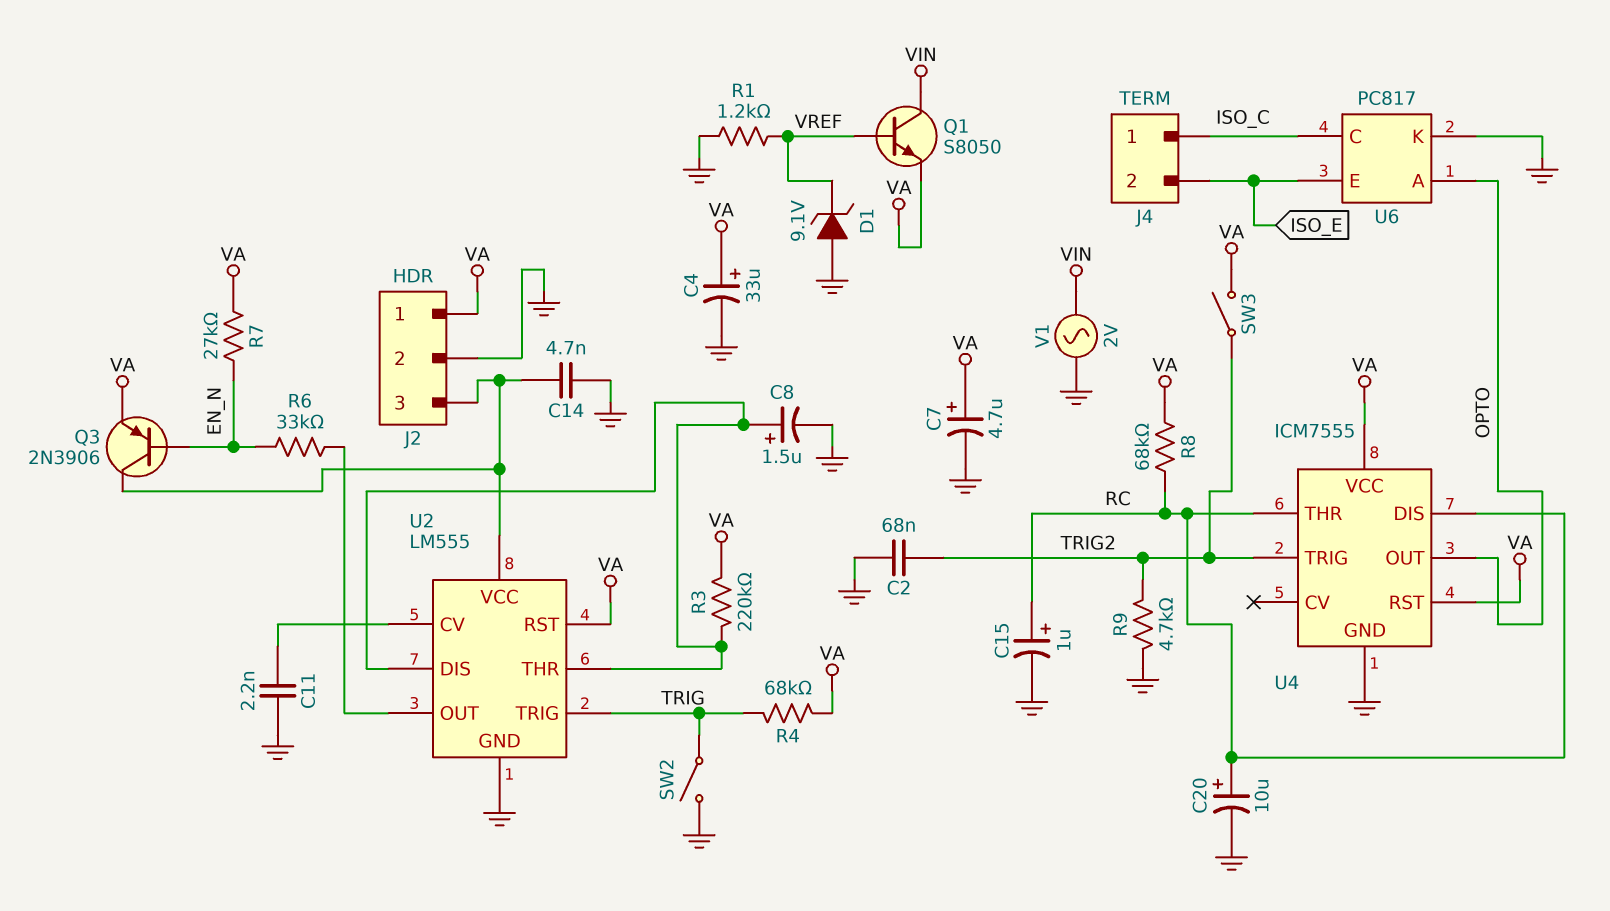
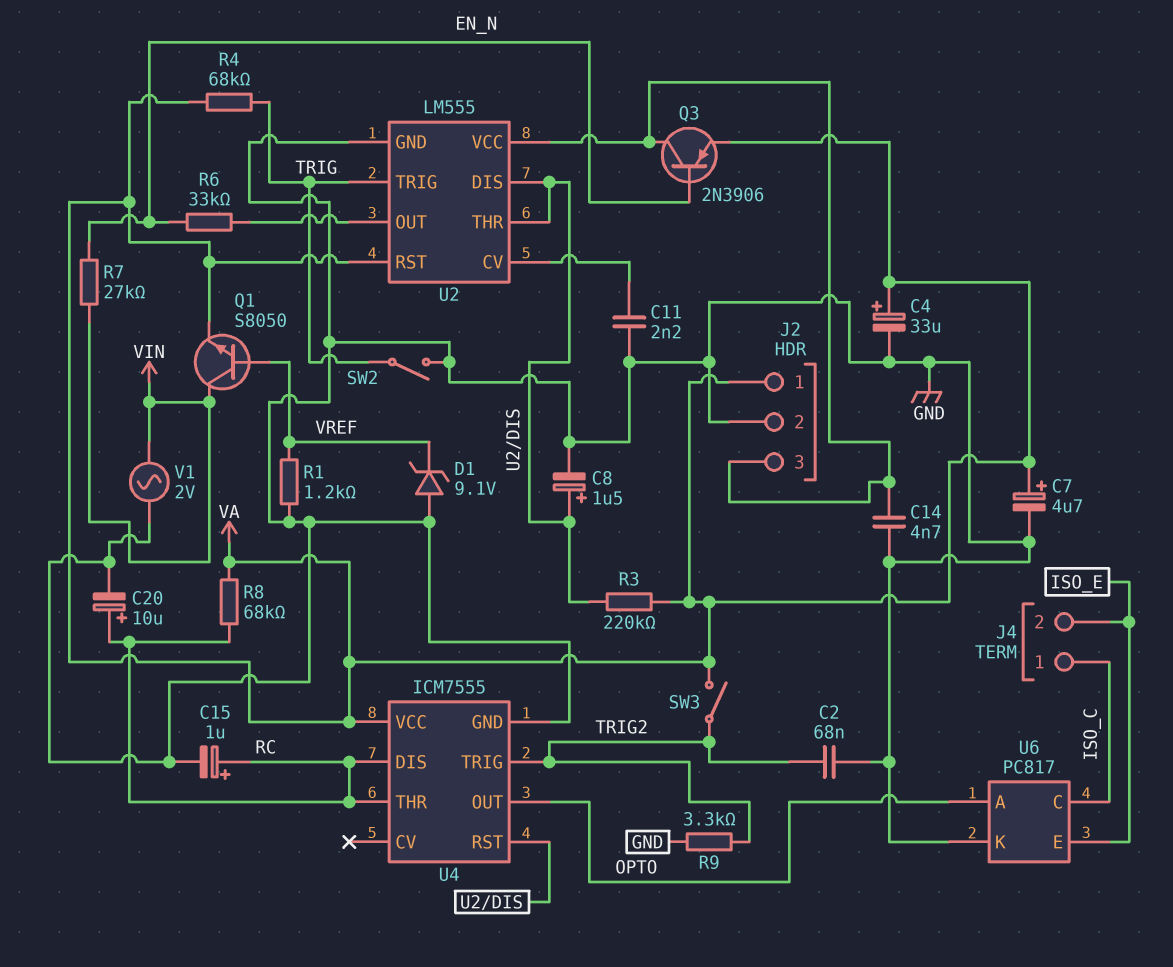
R7: 27k (EN_N, VA) -> 27k (EN_N, VIN)
R9: 4.7k (GND, TRIG2) -> 3.3k (GND, TRIG2)
U4 pin RST: VA -> U2/DIS

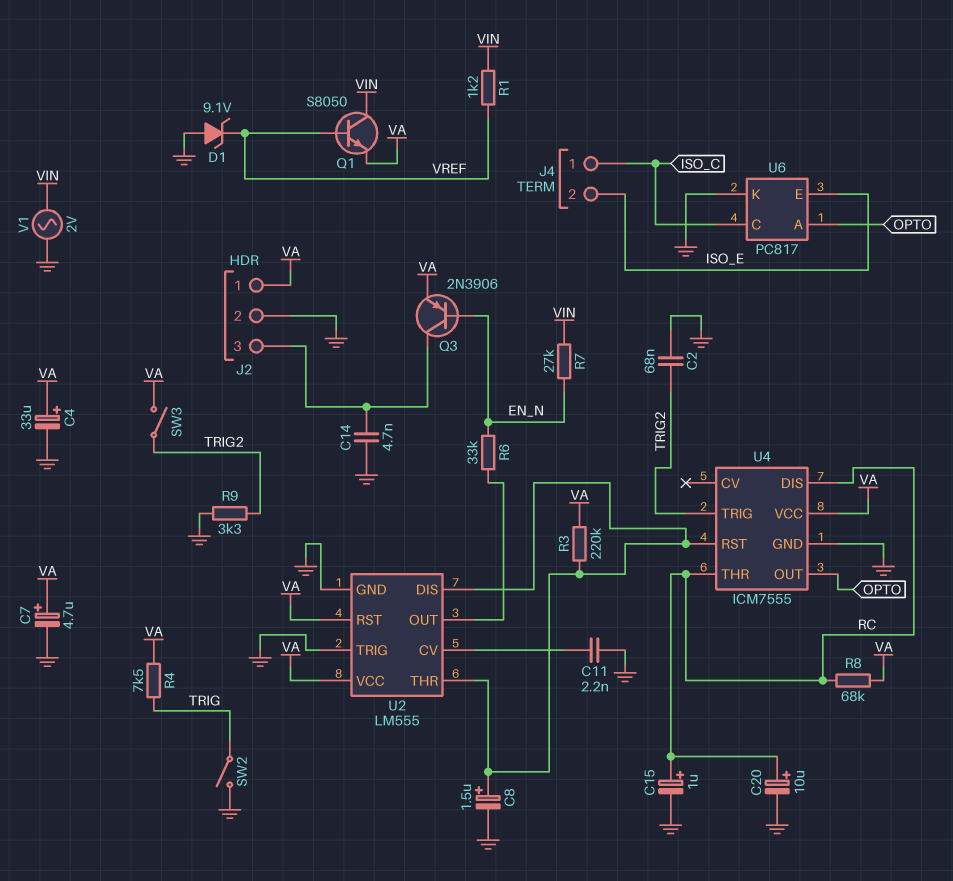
R1: 1.2k (GND, VREF) -> 1.2k (VIN, VREF)
R4: 68k (TRIG, VA) -> 7.5k (TRIG, VA)
U2 pin TRIG: TRIG -> GND
U2 pin VCC: J2/3 -> VA

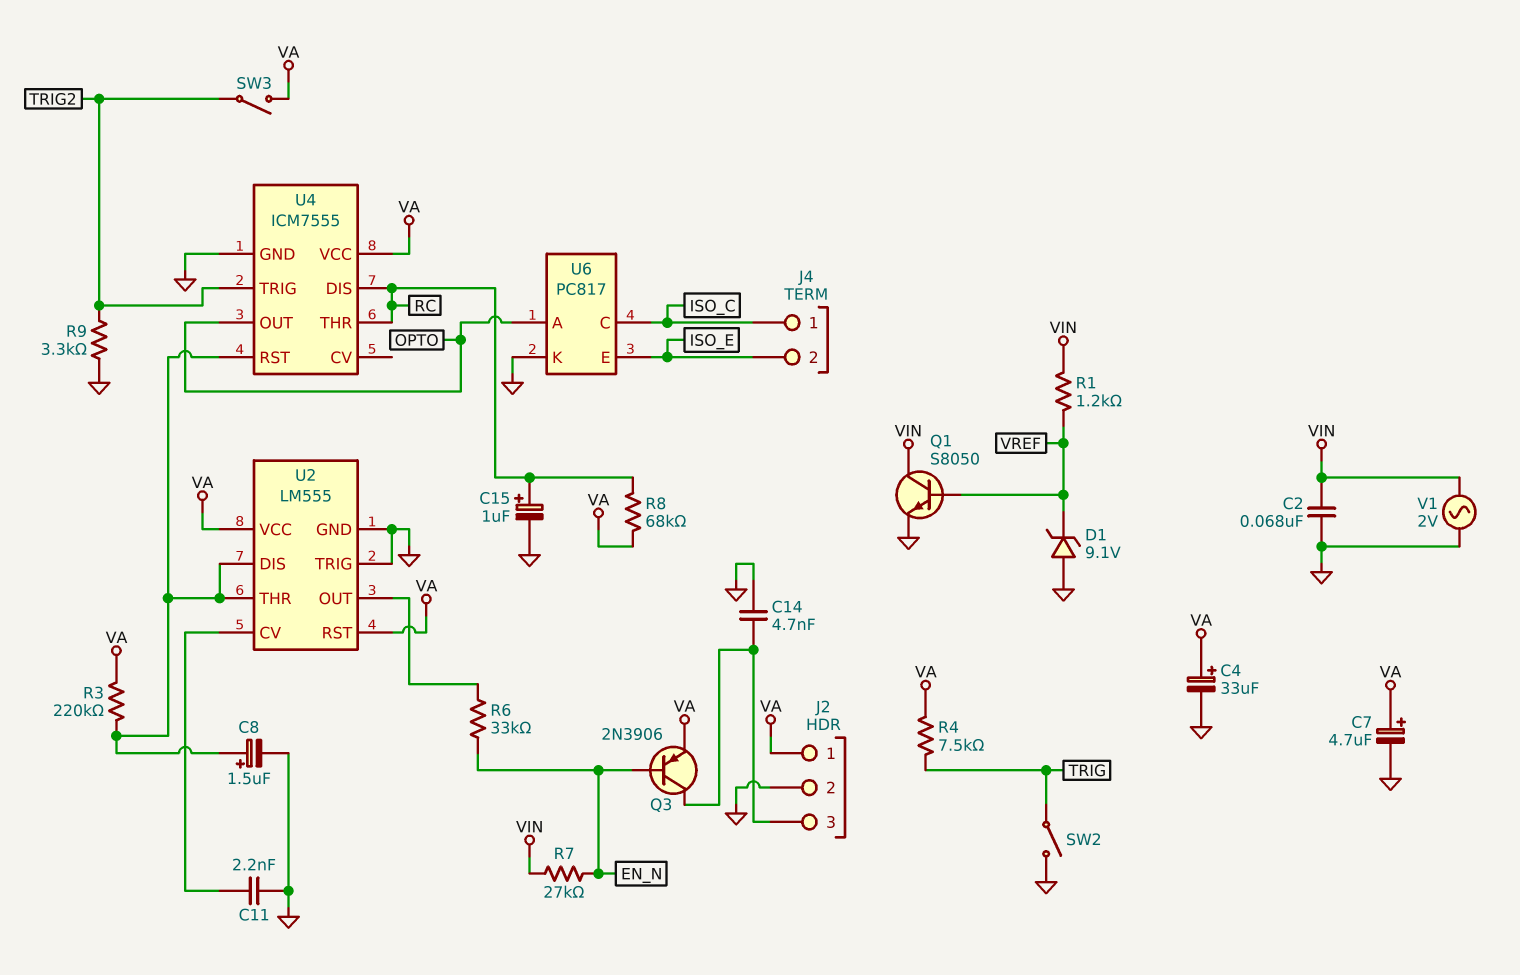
C2: 68nF (GND, TRIG2) -> 68nF (GND, VIN)
C20: 10uF (plus RC, minus GND) -> none
Q1: NPN S8050 (B VREF, C VIN, E VA) -> NPN S8050 (B VREF, C VIN, E GND)

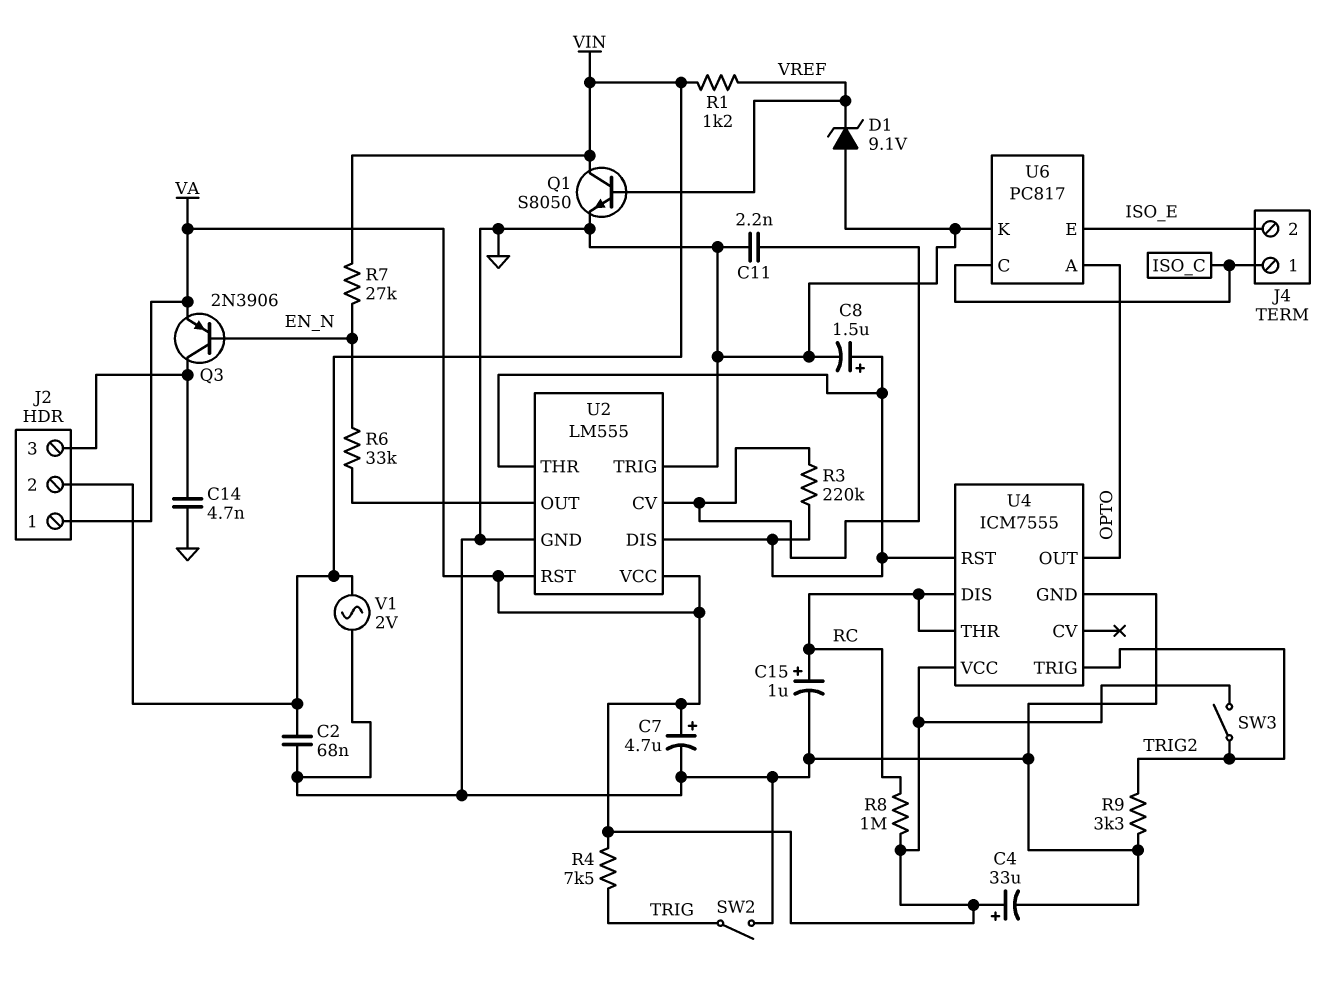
J2 pin 2: GND -> VIN
R3: 220k (U2/DIS, VA) -> 220k (U2/CV, U2/DIS)
R8: 68k (RC, VA) -> 1M (RC, VA)

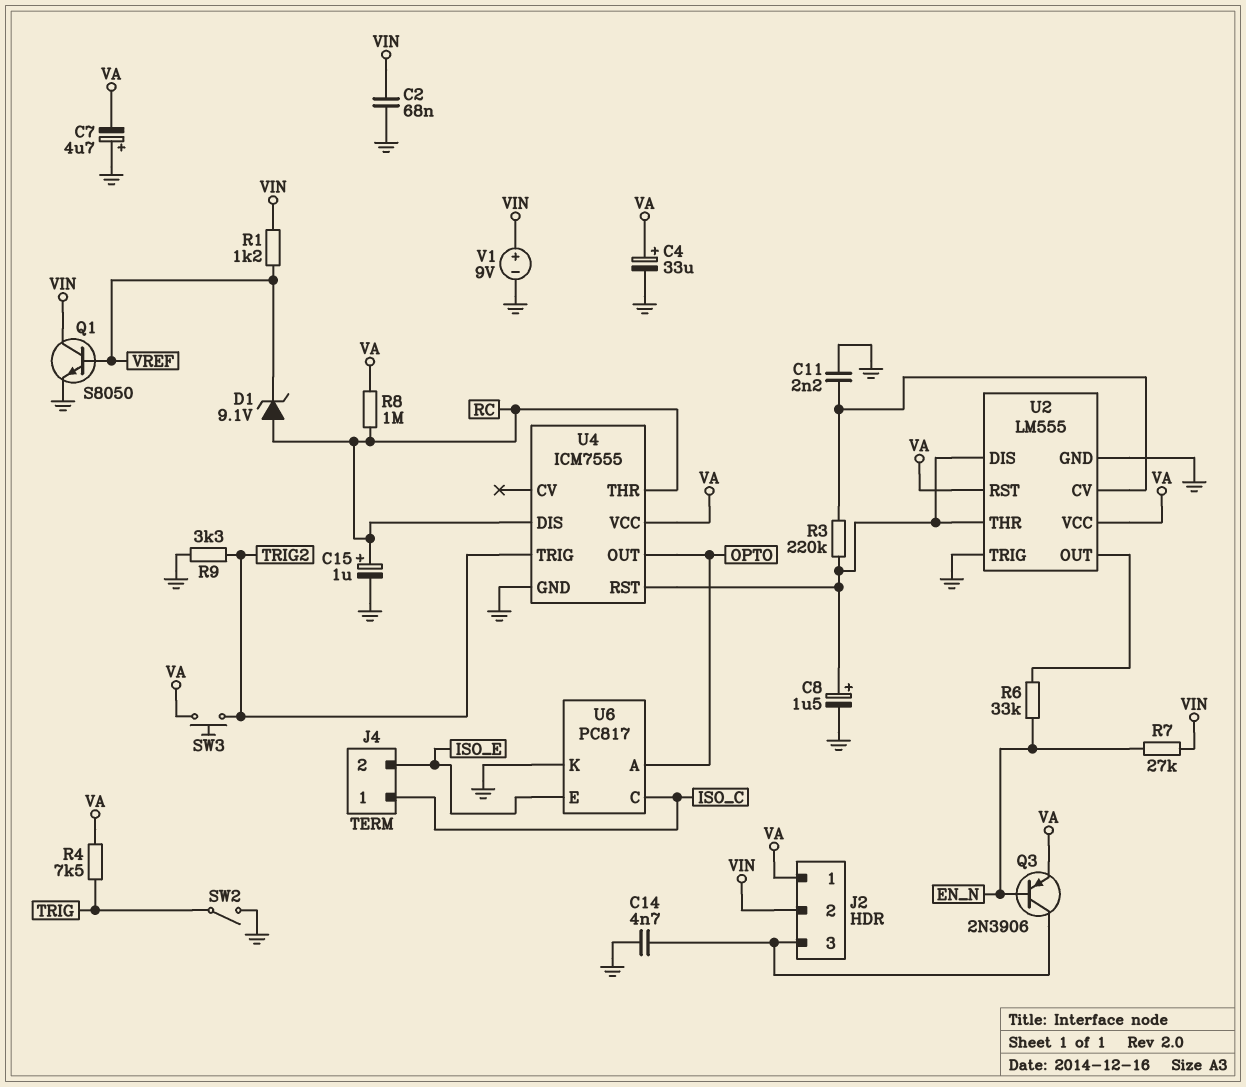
C7: 4.7uF (plus VA, minus GND) -> 4.7uF (plus GND, minus VA)
D1: zener 9.1V (A GND, K VREF) -> zener 9.1V (A RC, K VREF)
SW3: switch (TRIG2, VA) -> button (TRIG2, VA)
V1: AC 2V (GND, VIN) -> 9V (plus VIN, minus GND)

